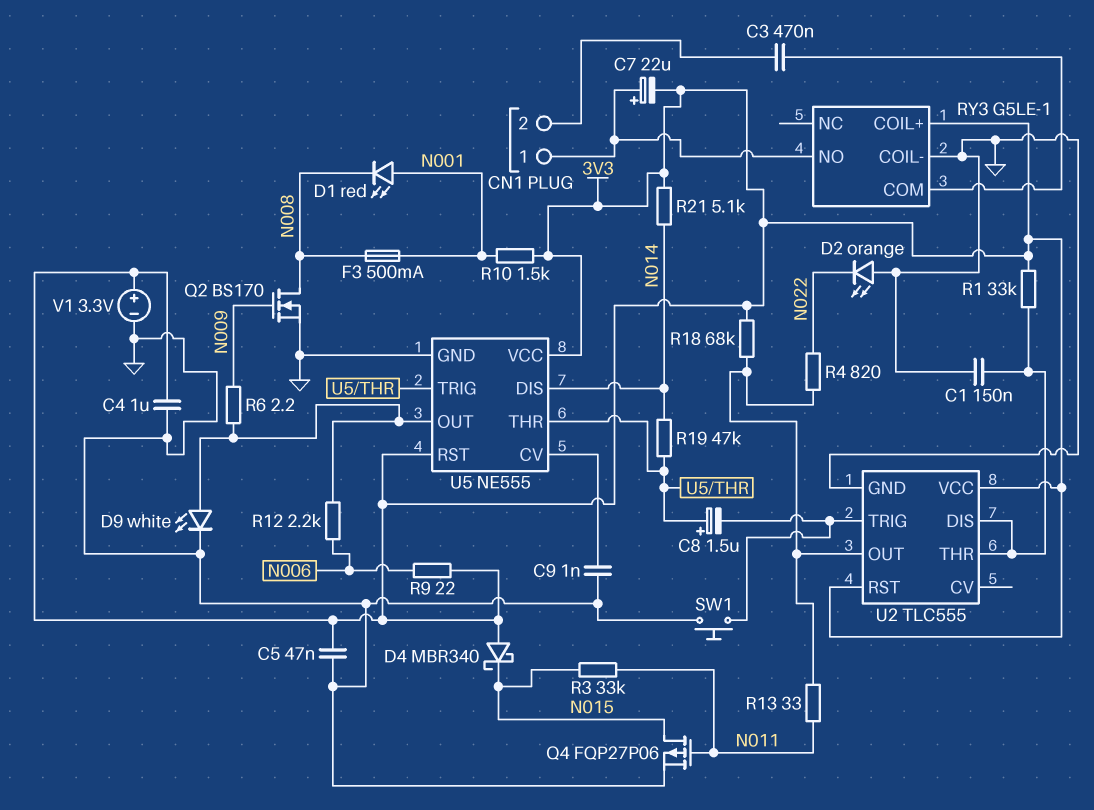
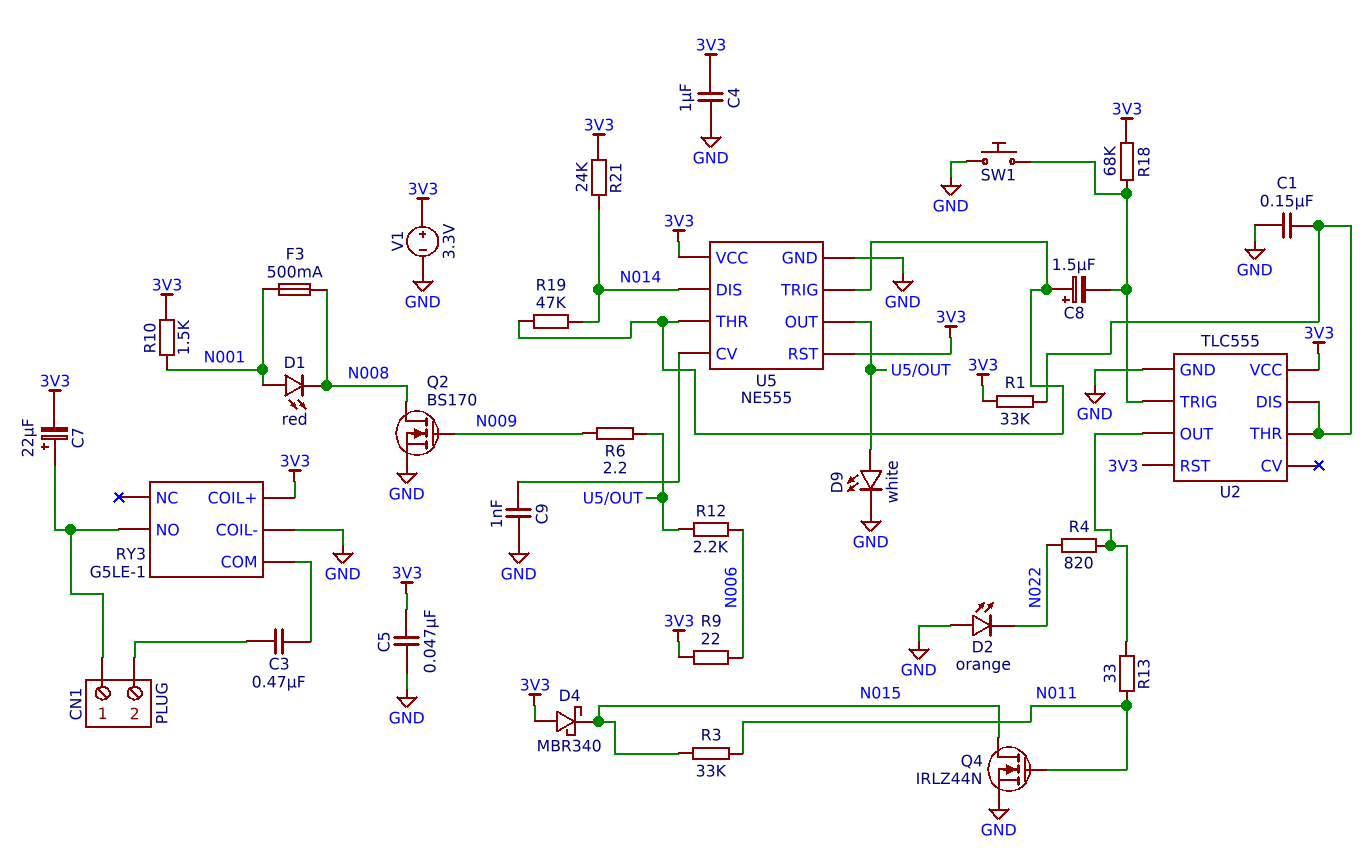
Q4: PMOS FQP27P06 (G N011, D N015, S GND) -> NMOS IRLZ44N (G N011, D N015, S GND)
R18: 68k (3V3, U2/OUT) -> 68k (3V3, U2/TRIG)
R21: 5.1k (3V3, N014) -> 24k (3V3, N014)

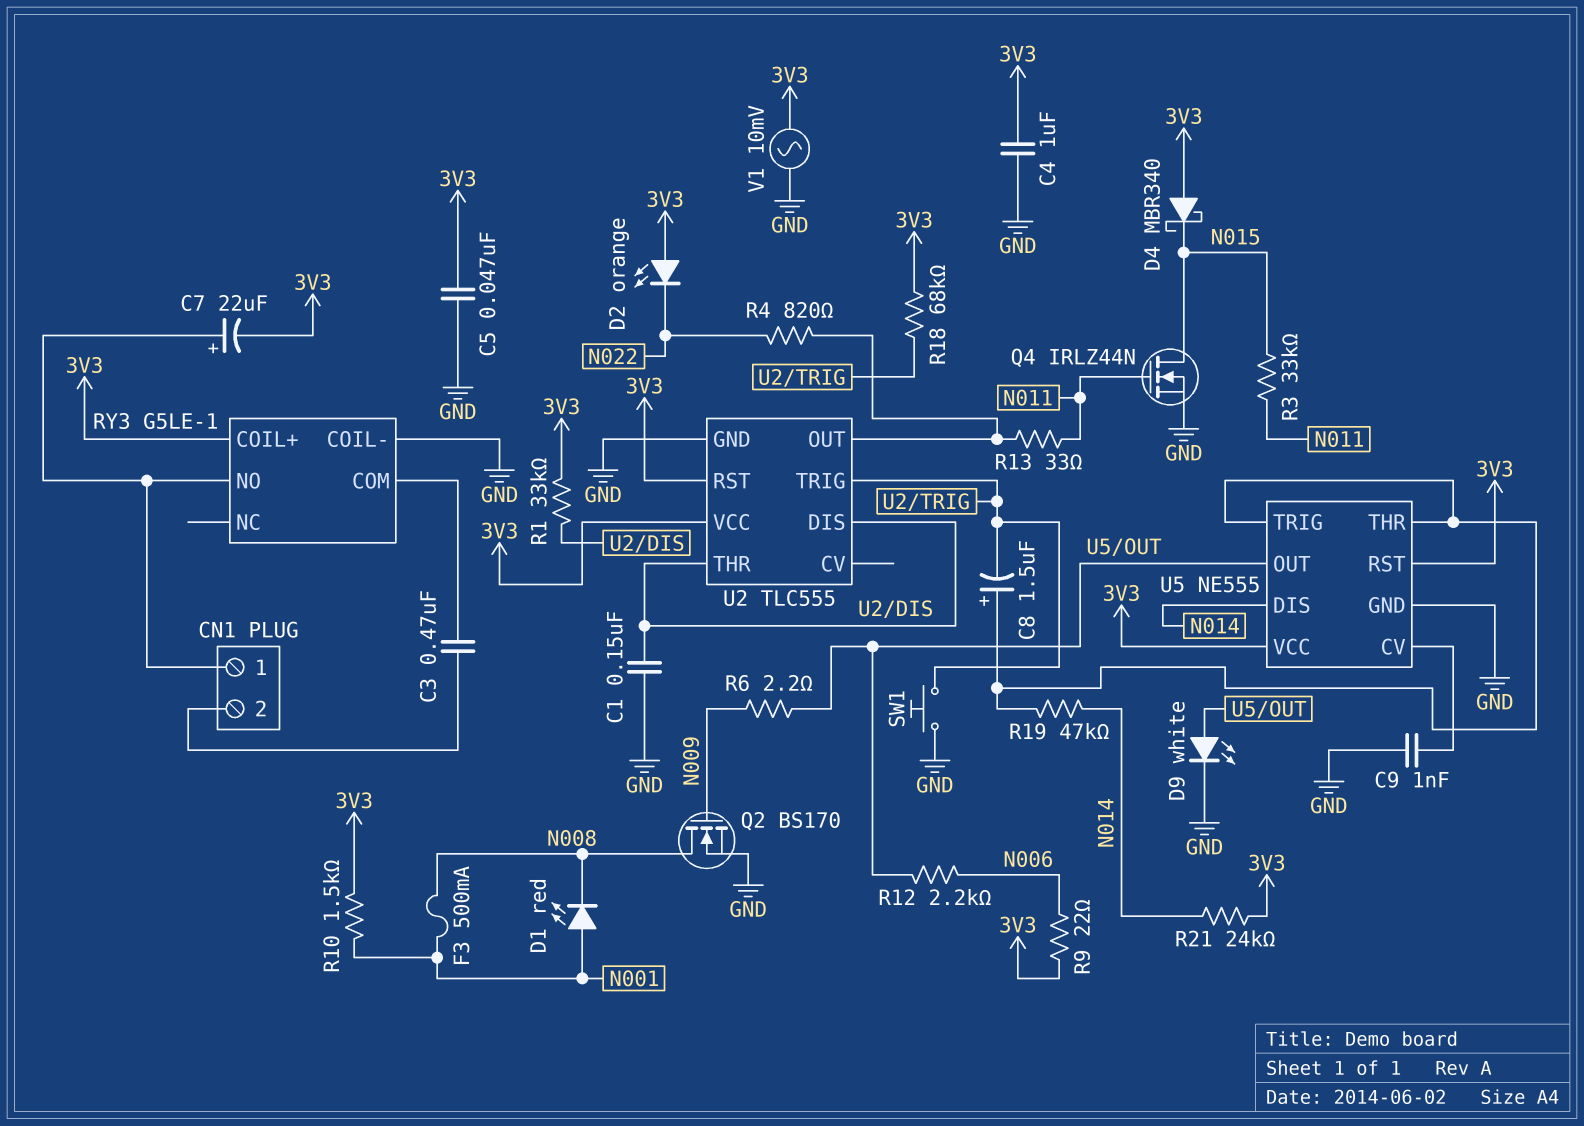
D2: LED orange (A GND, K N022) -> LED orange (A 3V3, K N022)
V1: 3.3V (plus 3V3, minus GND) -> AC 10mV (3V3, GND)

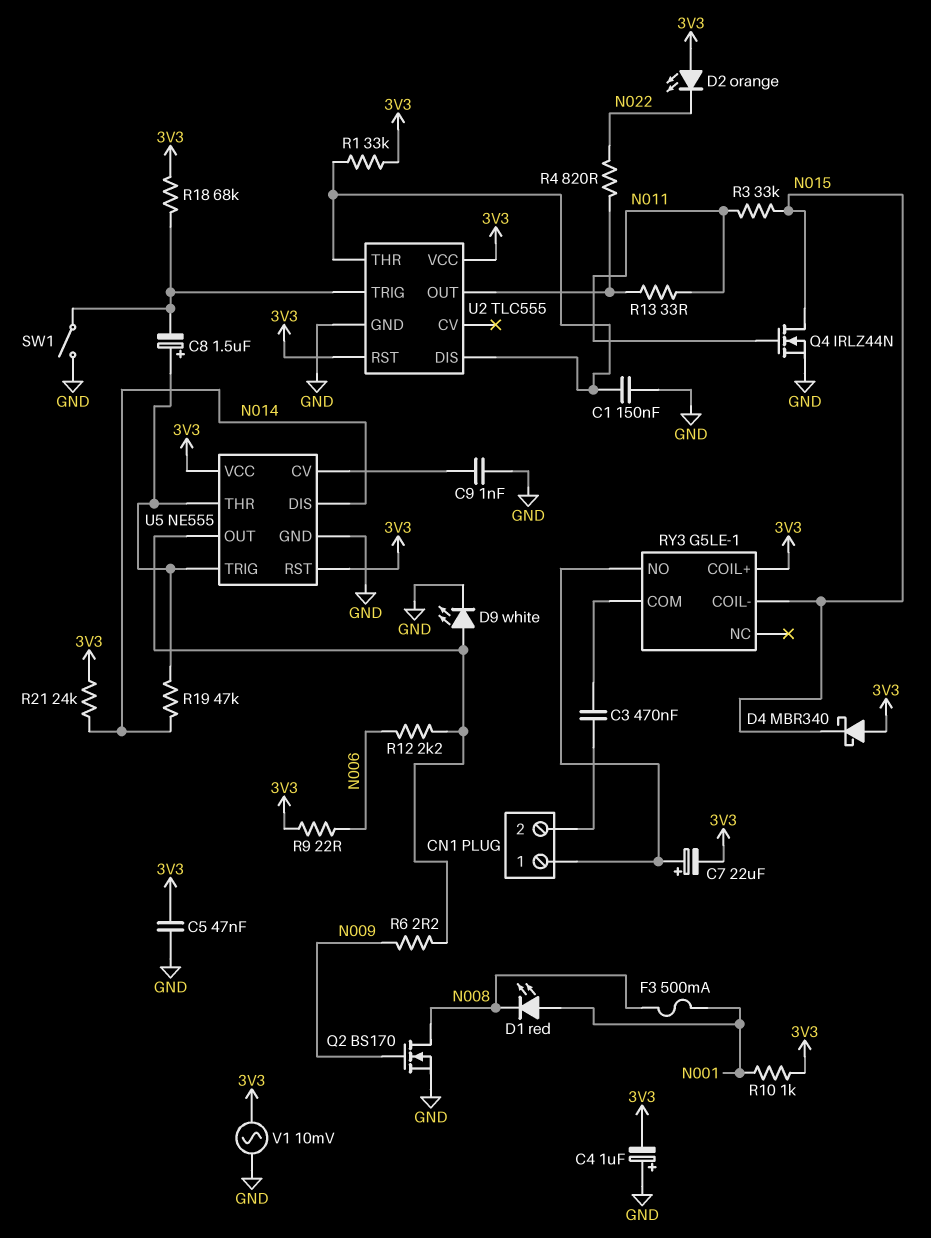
C4: 1uF (3V3, GND) -> 1uF (plus GND, minus 3V3)
R10: 1.5k (3V3, N001) -> 1k (3V3, N001)
RY3 pin COIL-: GND -> N015
SW1: button (GND, U2/TRIG) -> switch (GND, U2/TRIG)

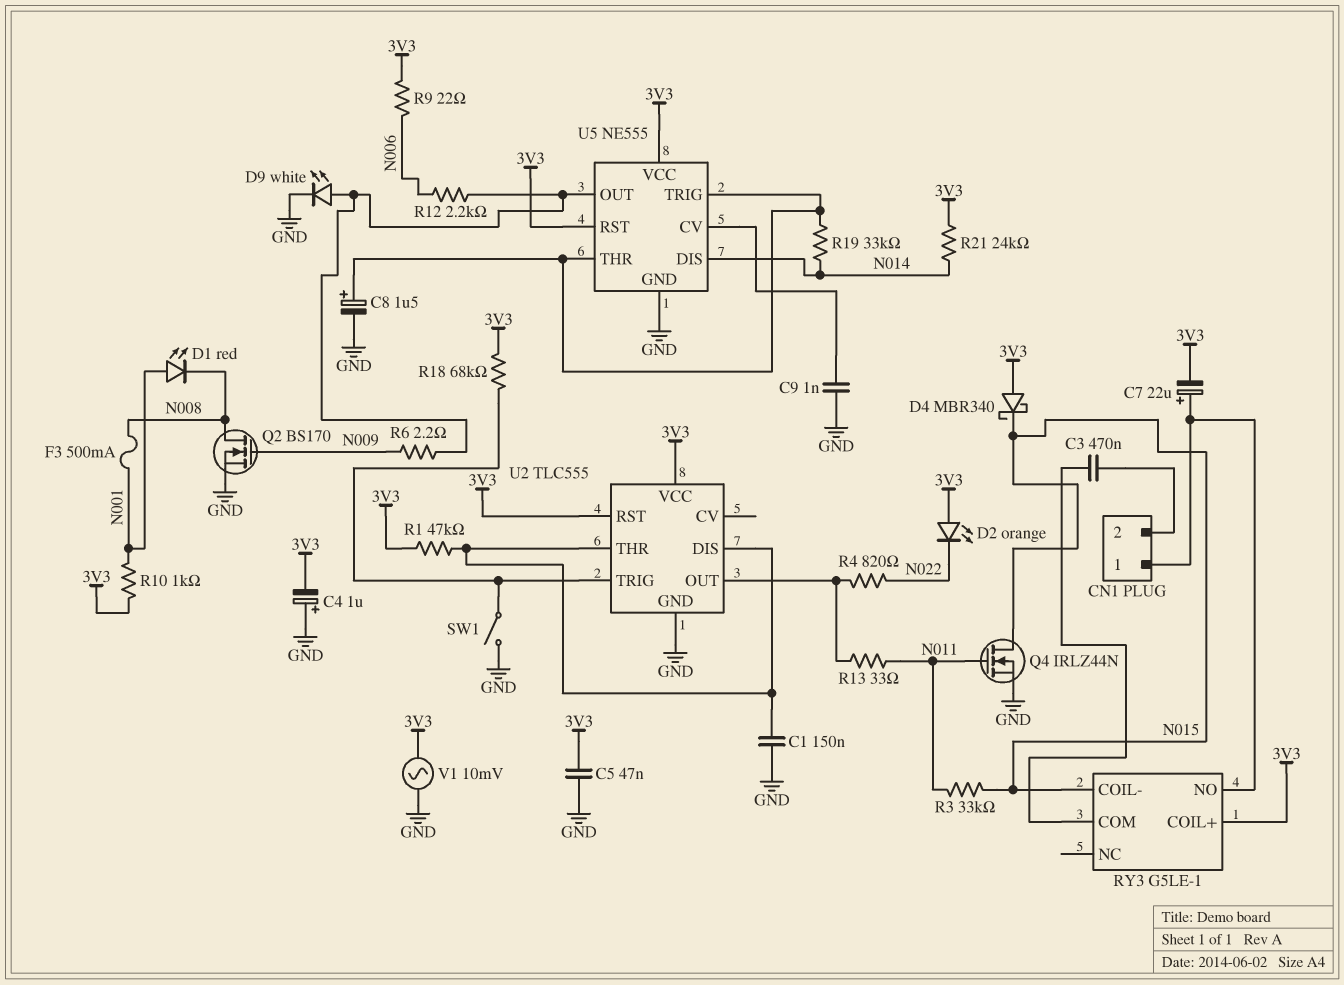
C8: 1.5uF (plus U5/THR, minus U2/TRIG) -> 1.5uF (plus U5/THR, minus GND)
R1: 33k (3V3, U2/DIS) -> 47k (3V3, U2/DIS)
R19: 47k (N014, U5/THR) -> 33k (N014, U5/THR)

